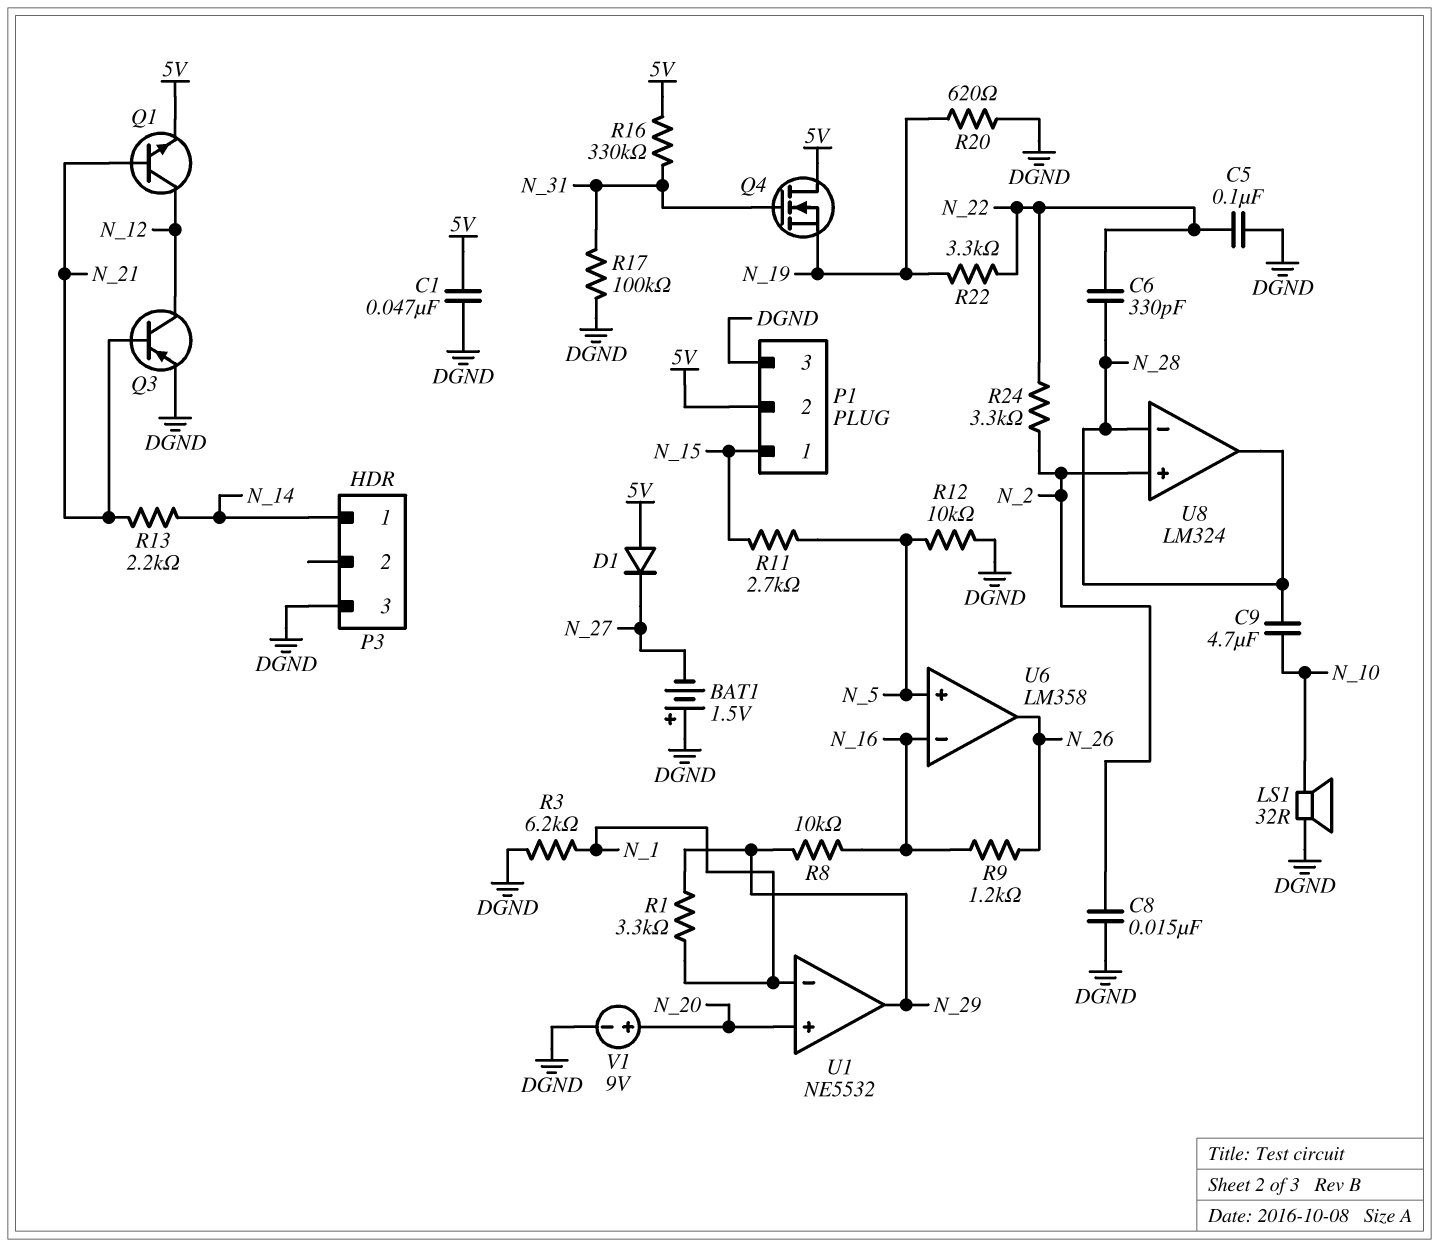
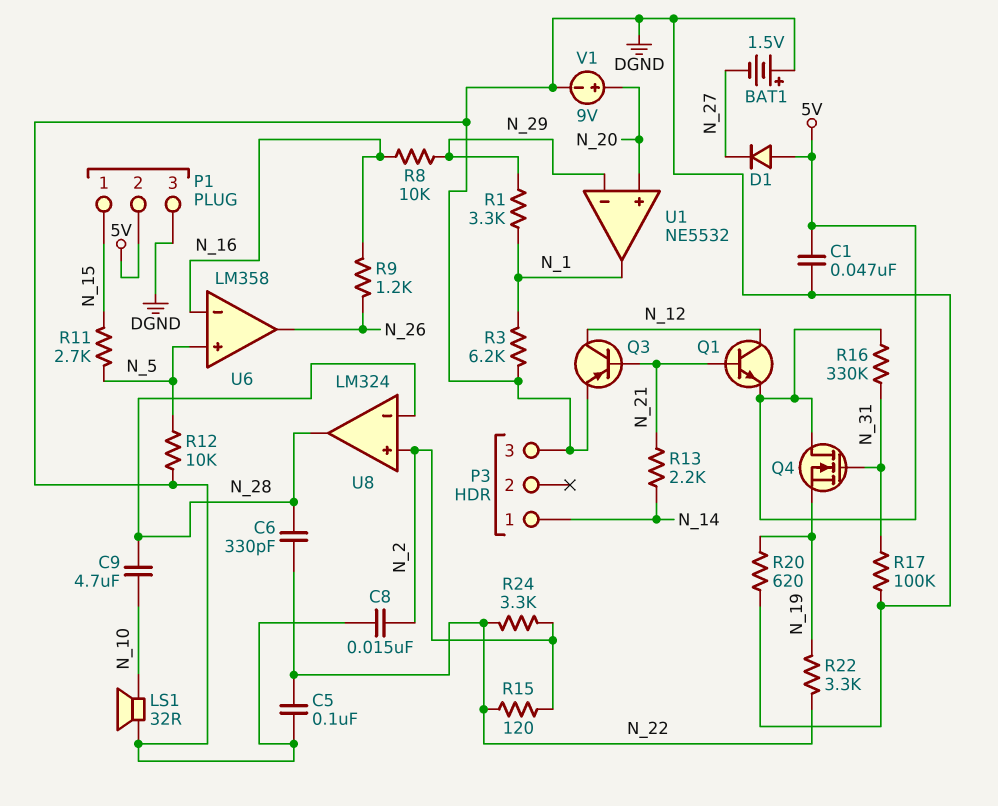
R15: none -> 120 (N_2, N_22)
U1 pin in-: N_1 -> N_29
U1 pin out: N_29 -> N_1

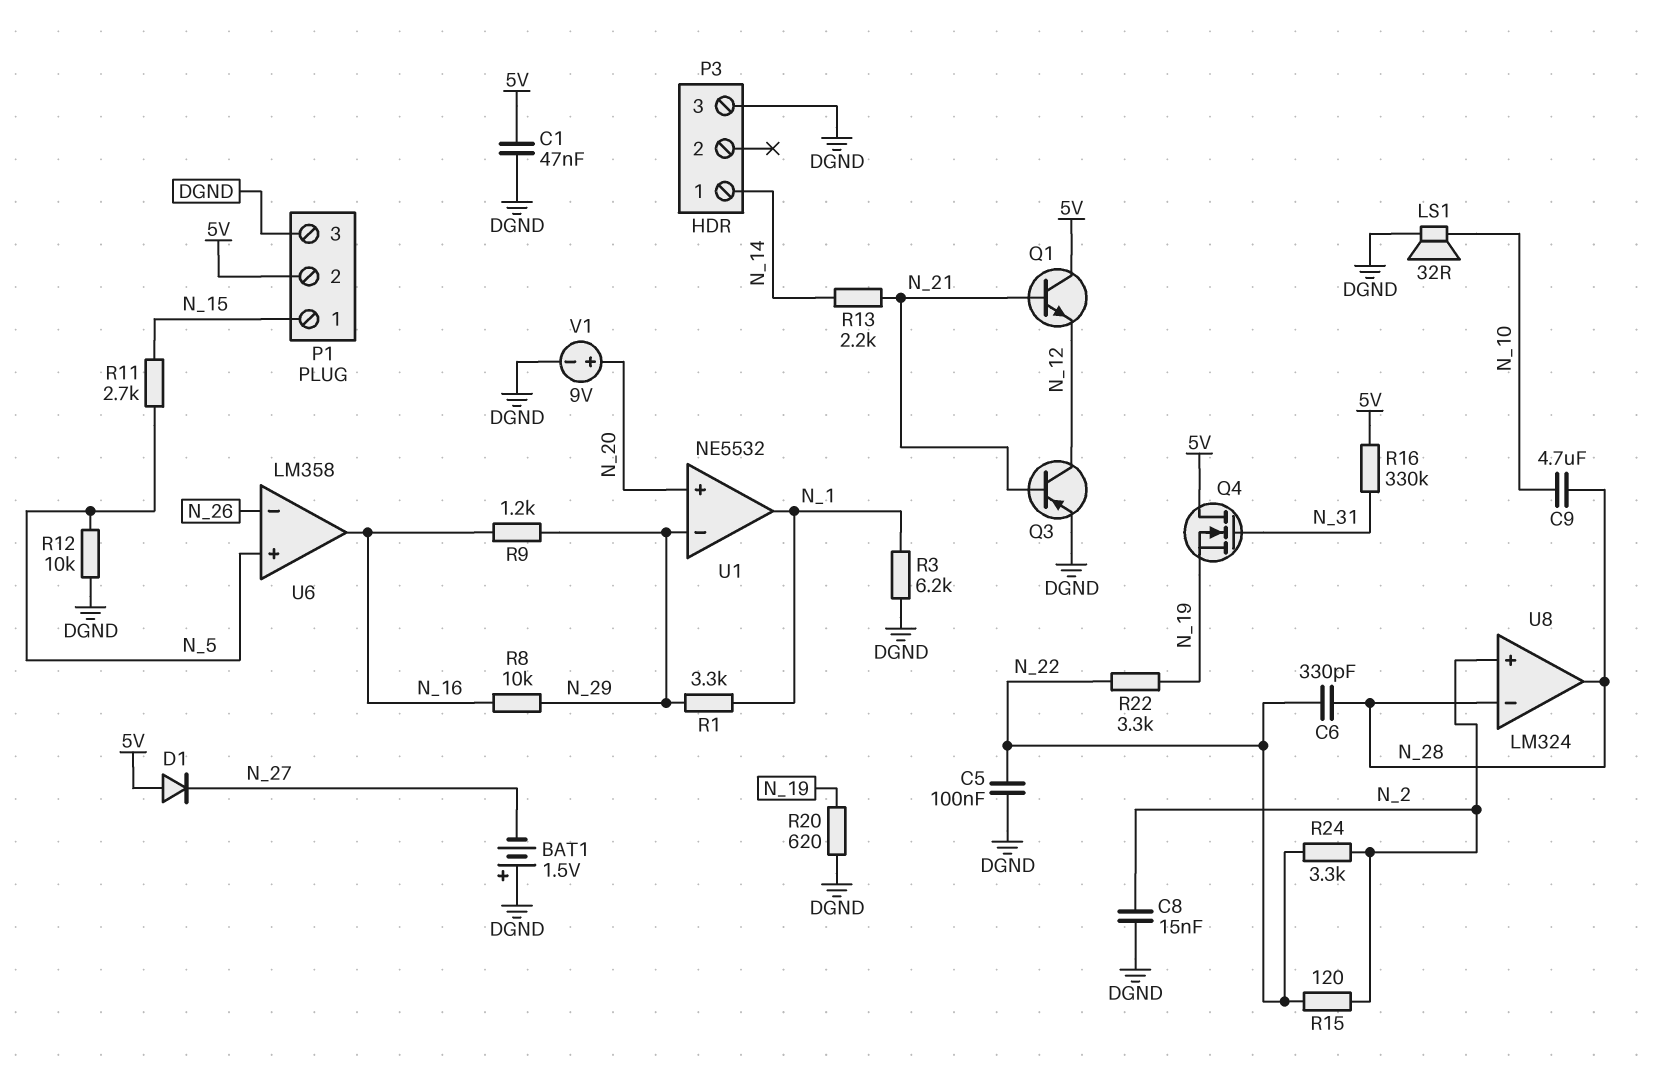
Q1: NPN (B N_21, C N_12, E 5V) -> NPN (B N_21, C 5V, E N_12)
R9: 1.2k (N_16, N_26) -> 1.2k (N_16, N_29)
R17: 100k (DGND, N_31) -> none
U6 pin in-: N_16 -> N_26
U6 pin out: N_26 -> N_16

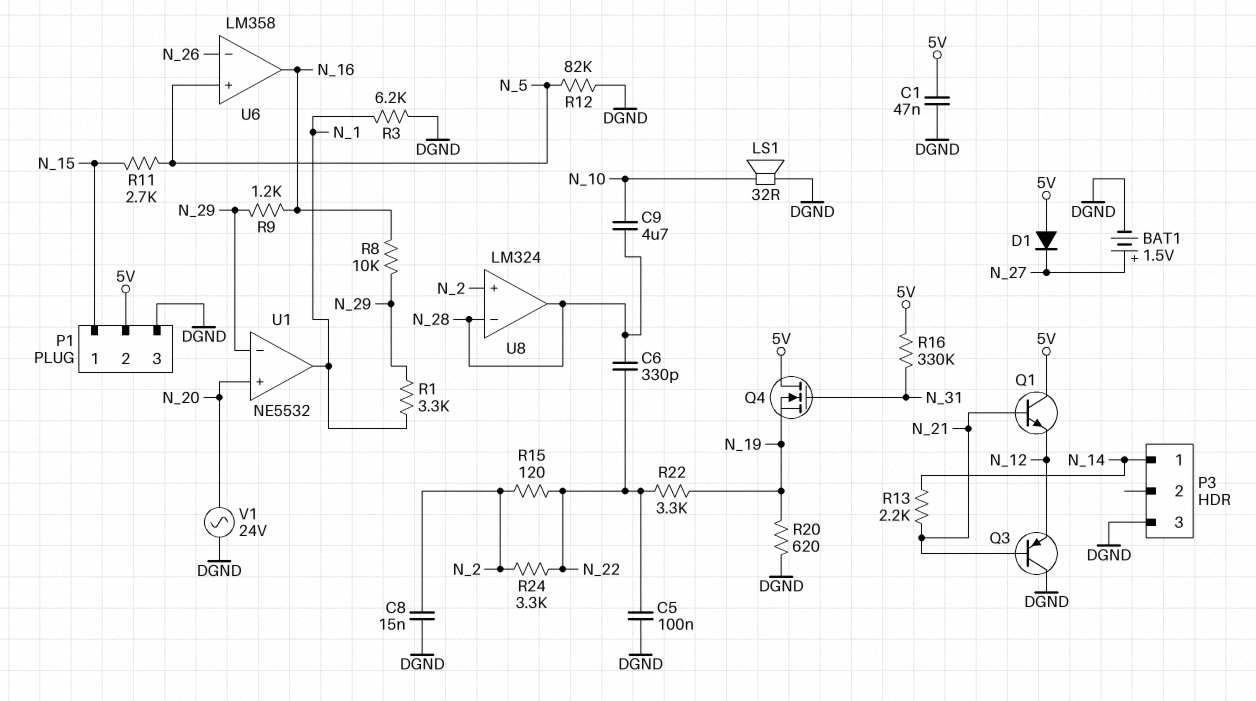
BAT1: 1.5V (plus DGND, minus N_27) -> 1.5V (plus N_27, minus DGND)
Q3: PNP (B N_21, C N_12, E DGND) -> PNP (B N_21, C DGND, E N_12)
R12: 10k (DGND, N_5) -> 82k (DGND, N_5)
V1: 9V (plus N_20, minus DGND) -> AC 24V (DGND, N_20)

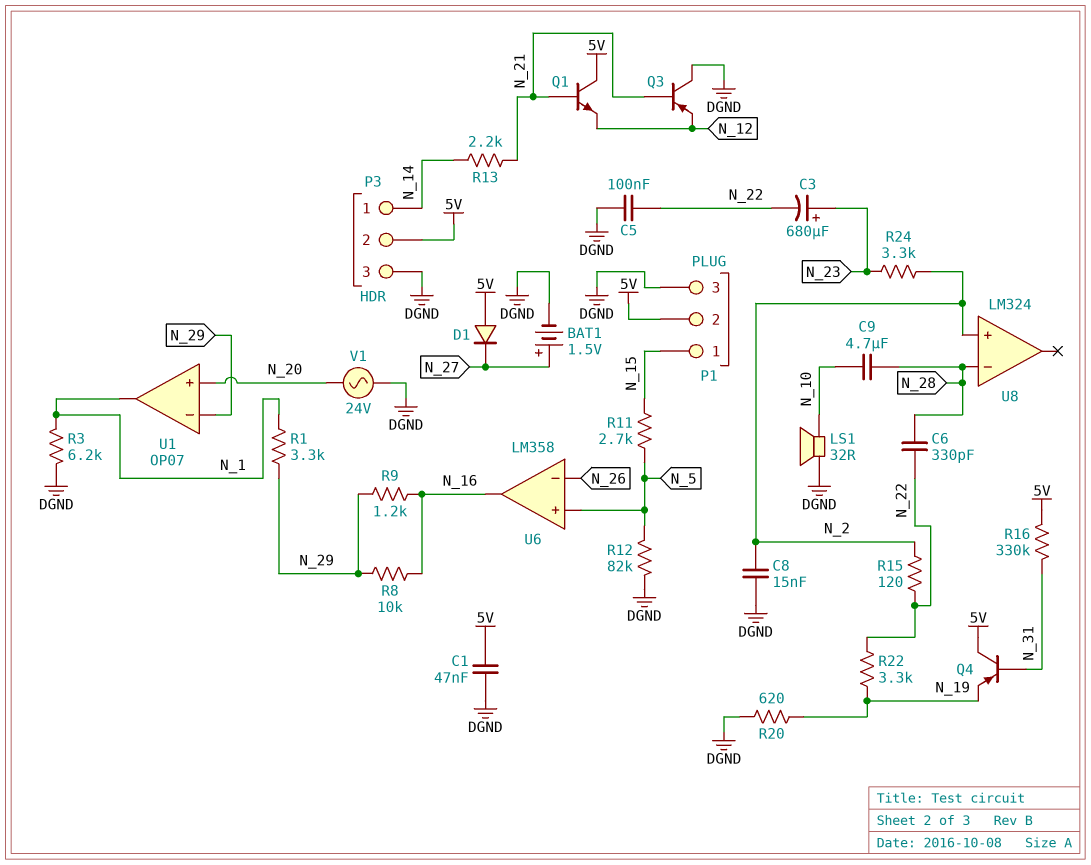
C3: none -> 680uF (plus N_23, minus N_22)
P3 pin 2: none -> 5V
Q4: NMOS (G N_31, D 5V, S N_19) -> PNP (B N_31, C 5V, E N_19)
R24: 3.3k (N_2, N_22) -> 3.3k (N_2, N_23)
U1: NE5532 -> OP07
U8 pin out: N_28 -> none

